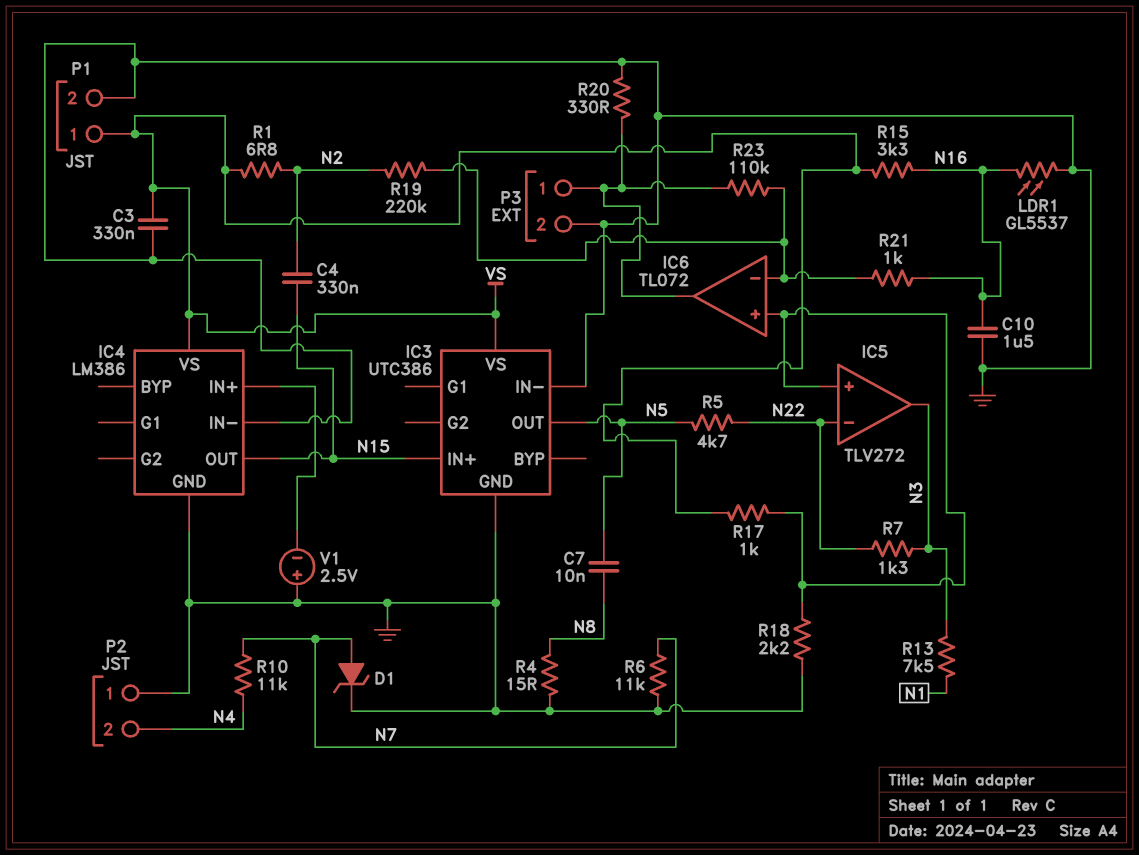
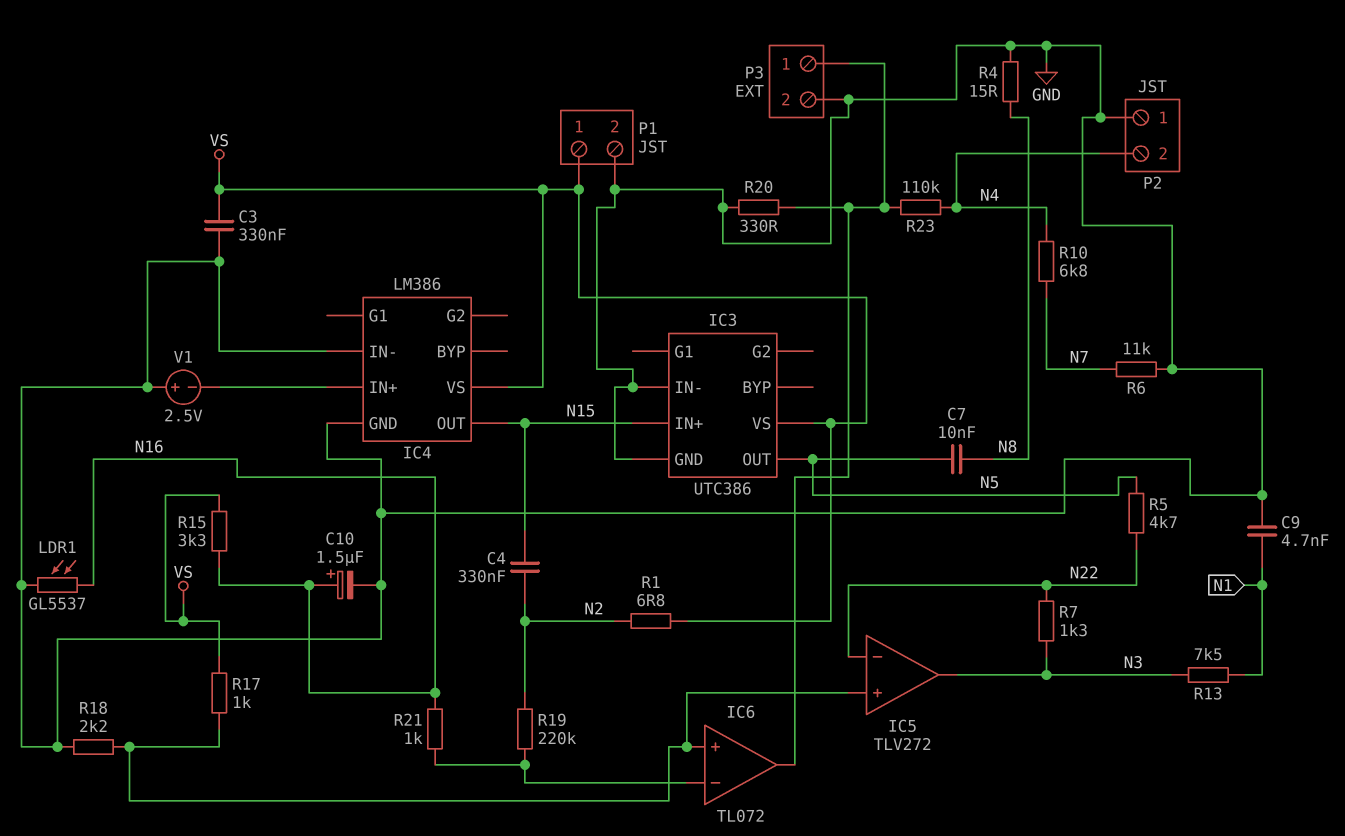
C9: none -> 4.7nF (GND, N1)
C10: 1.5uF (GND, N16) -> 1.5uF (plus N16, minus GND)
D1: zener (A N7, K GND) -> none
R10: 11k (N4, N7) -> 6.8k (N4, N7)
R23: 110k (IC6/in-, IC6/out) -> 110k (IC6/out, N4)

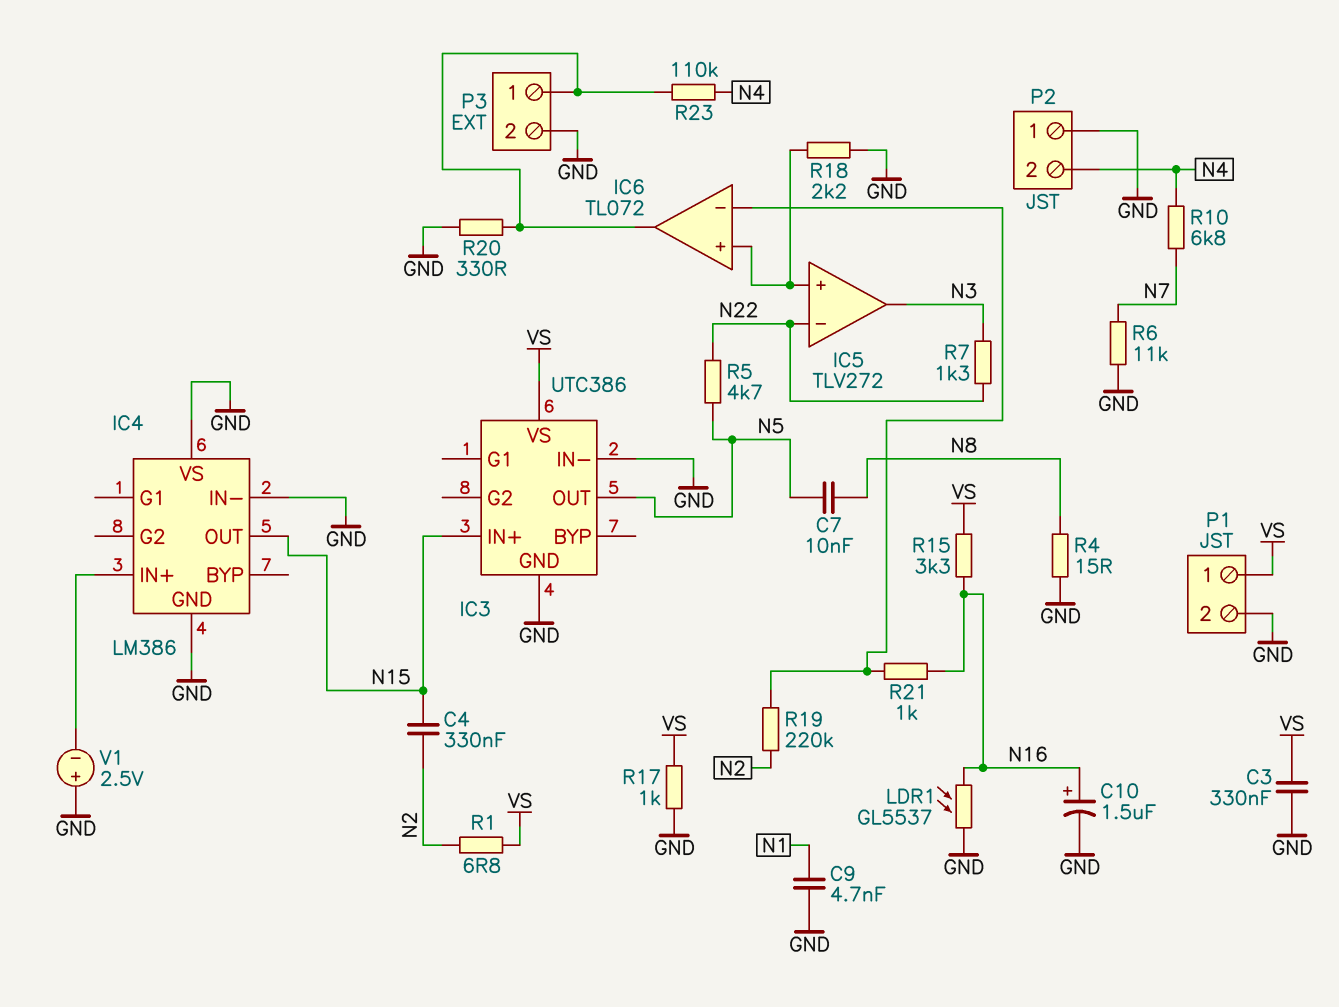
IC4 pin VS: VS -> GND
R13: 7.5k (N1, N3) -> none
R17: 1k (IC5/in+, VS) -> 1k (GND, VS)

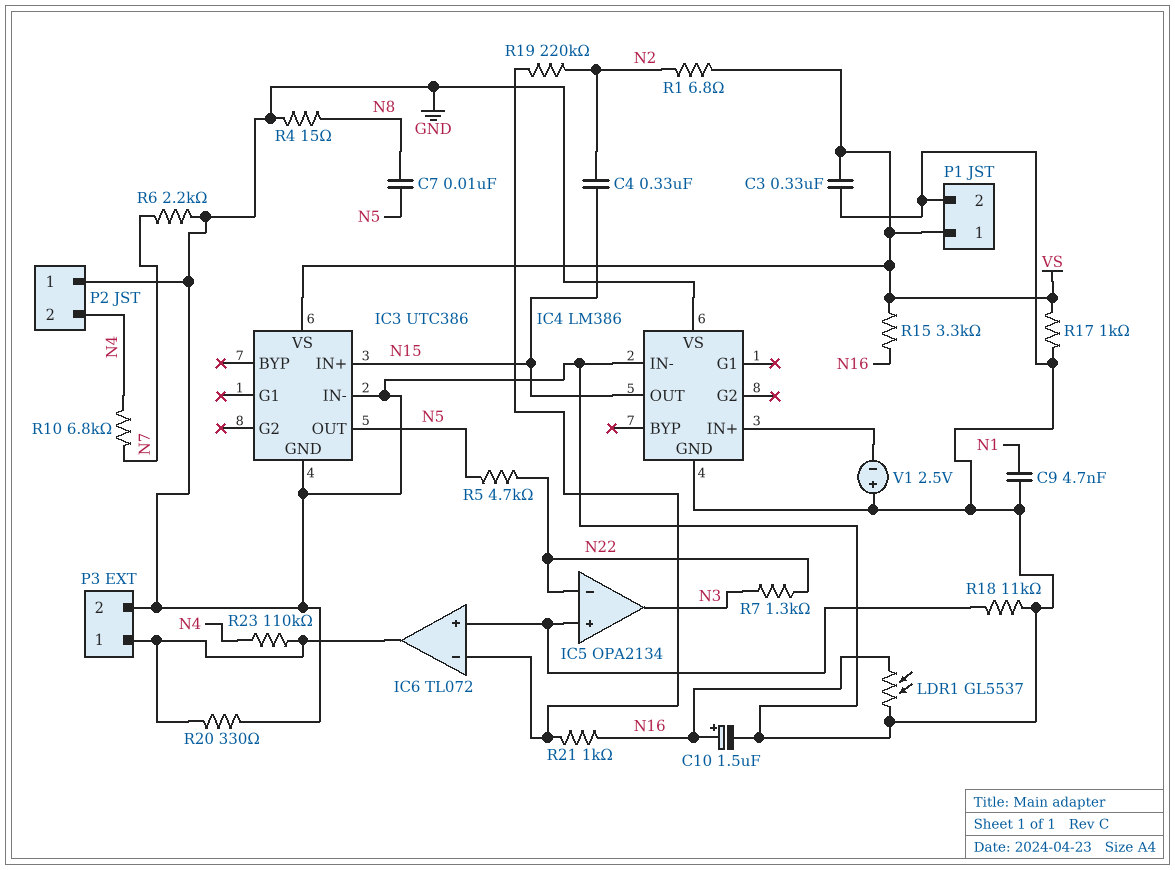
IC5: TLV272 -> OPA2134
R6: 11k (GND, N7) -> 2.2k (GND, N7)
R18: 2.2k (GND, IC5/in+) -> 11k (GND, IC5/in+)

